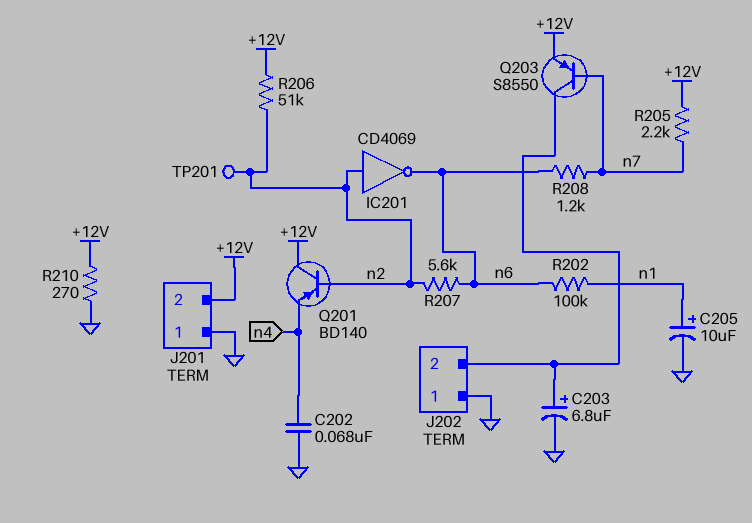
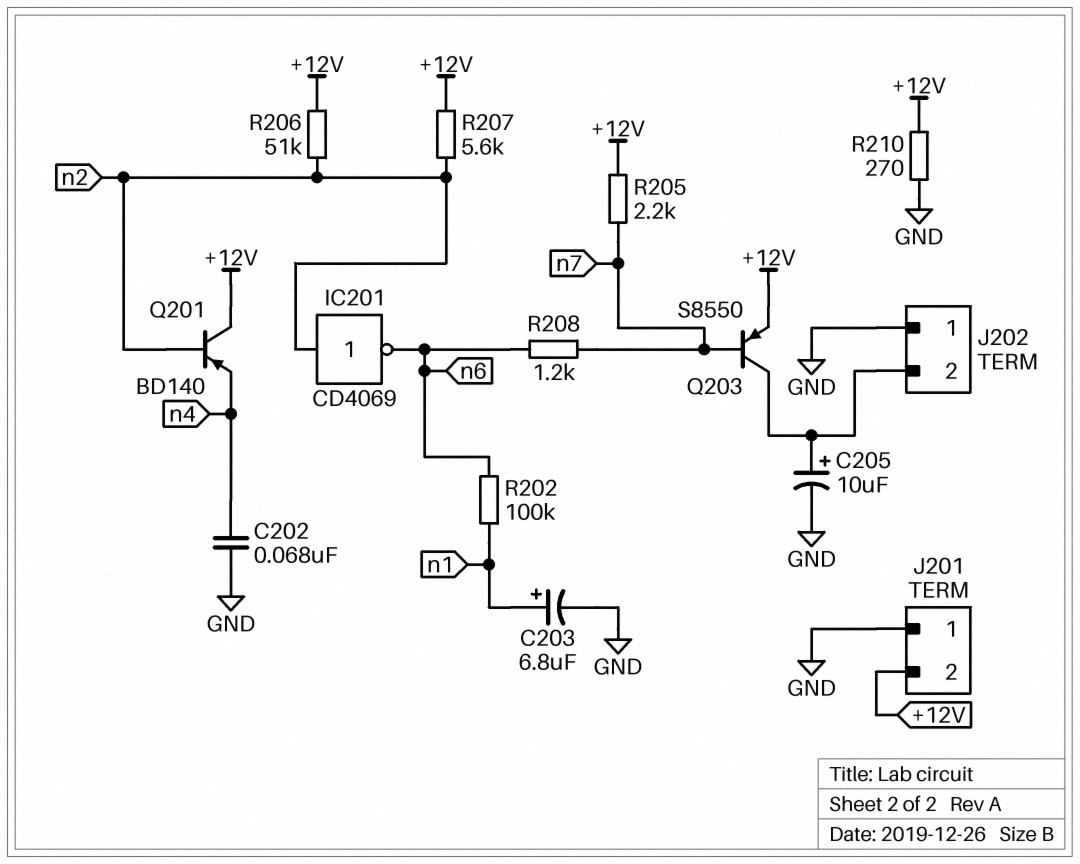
C203: 6.8uF (plus J202/2, minus GND) -> 6.8uF (plus n1, minus GND)
C205: 10uF (plus n1, minus GND) -> 10uF (plus J202/2, minus GND)
R207: 5.6k (n2, n6) -> 5.6k (+12V, n2)
TP201: test point (n2) -> none

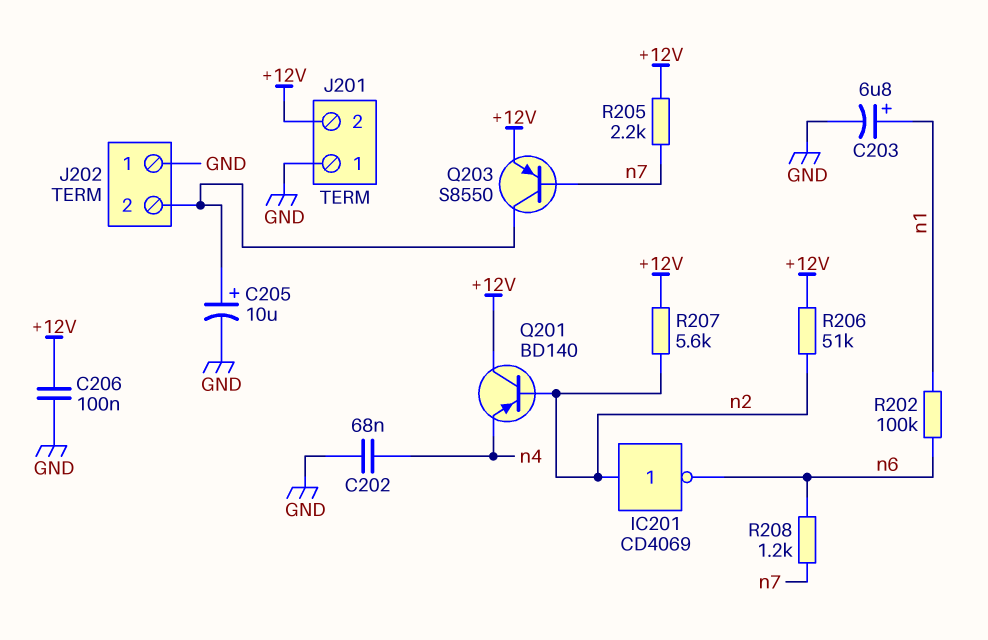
C206: none -> 100nF (+12V, GND)
R210: 270 (+12V, GND) -> none

